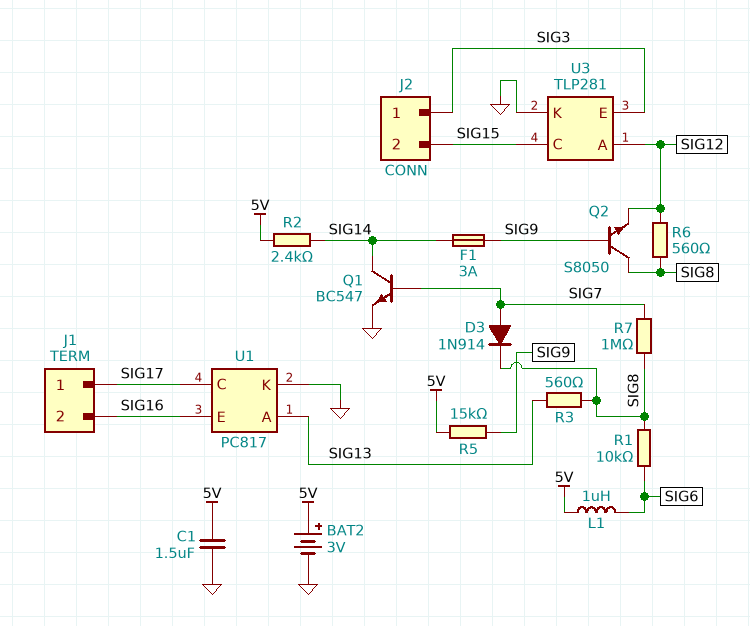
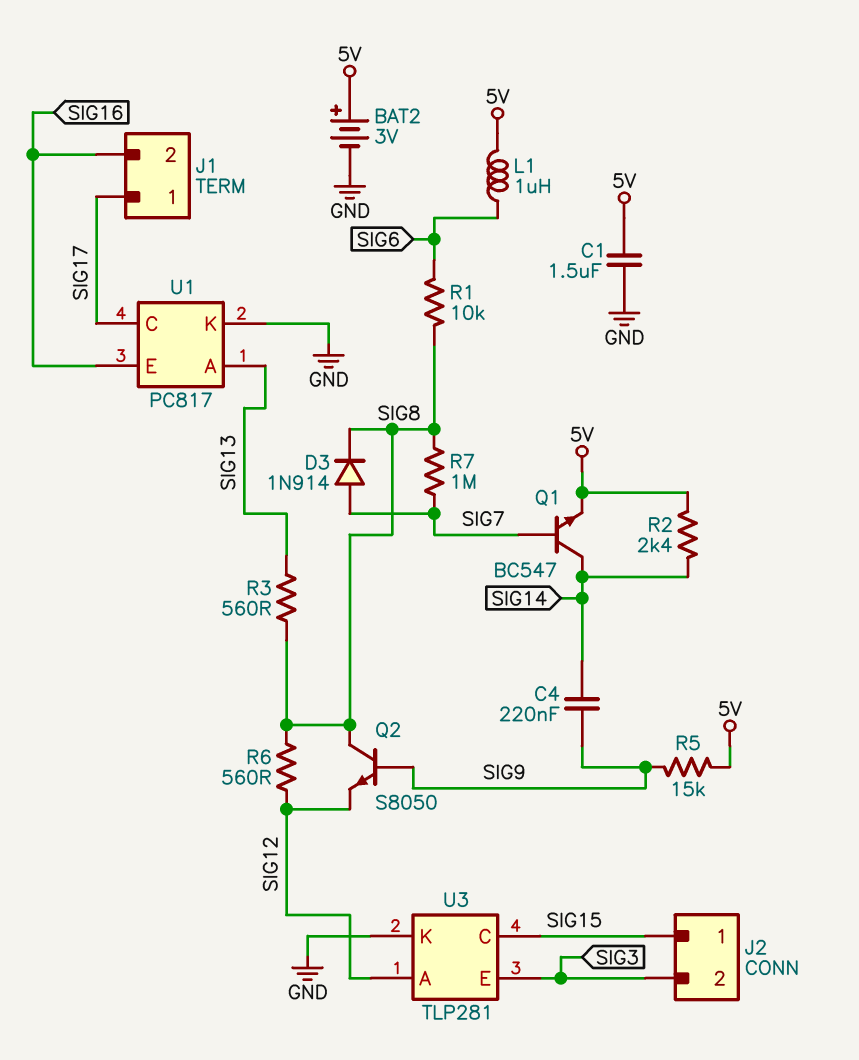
C4: none -> 220nF (SIG9, SIG14)
F1: 3A (SIG9, SIG14) -> none
J2 pin 1: SIG3 -> SIG15
J2 pin 2: SIG15 -> SIG3
Q1: NPN BC547 (B SIG7, C SIG14, E GND) -> NPN BC547 (B SIG7, C SIG14, E 5V)

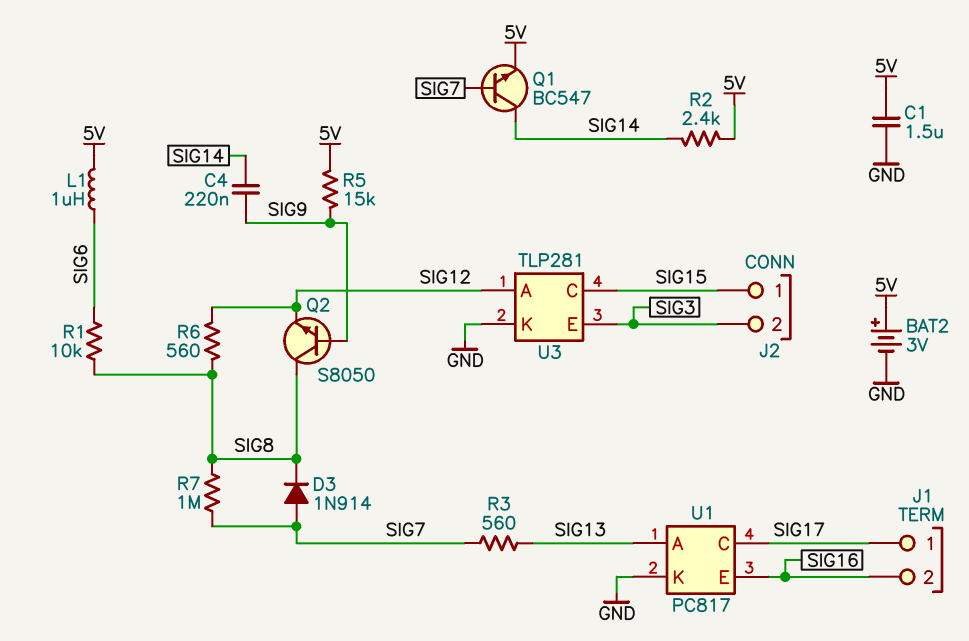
R3: 560 (SIG8, SIG13) -> 560 (SIG7, SIG13)

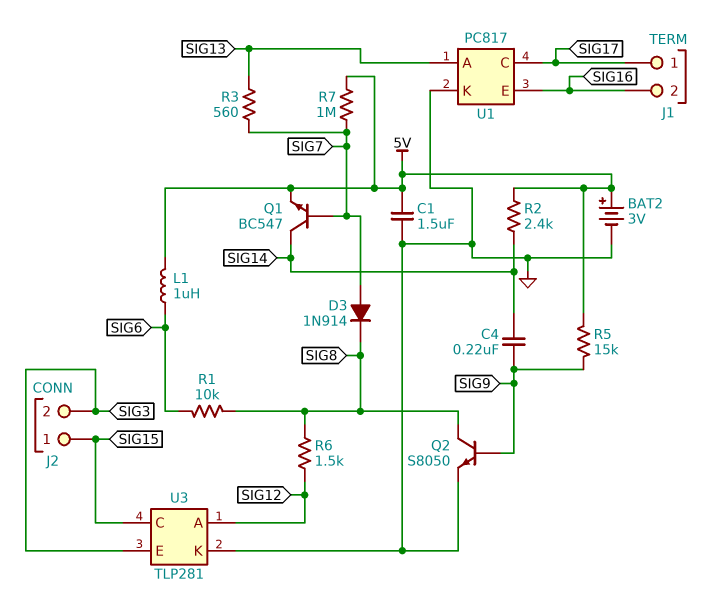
Q2: NPN S8050 (B SIG9, C SIG8, E SIG12) -> NPN S8050 (B SIG9, C SIG8, E GND)
R6: 560 (SIG8, SIG12) -> 1.5k (SIG8, SIG12)
R7: 1M (SIG7, SIG8) -> 1M (5V, SIG7)

